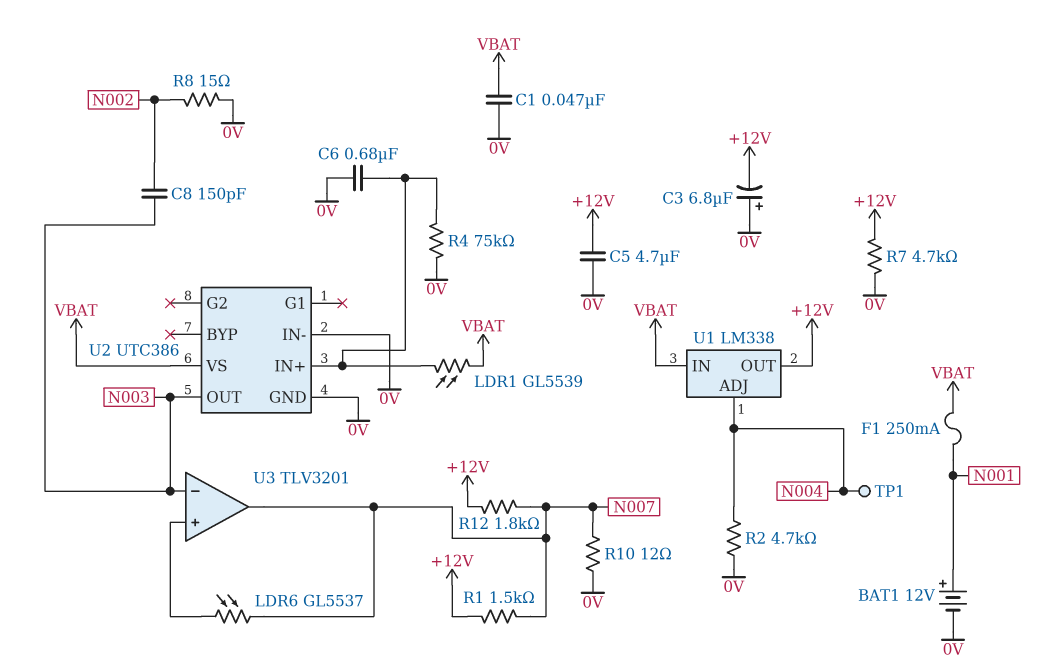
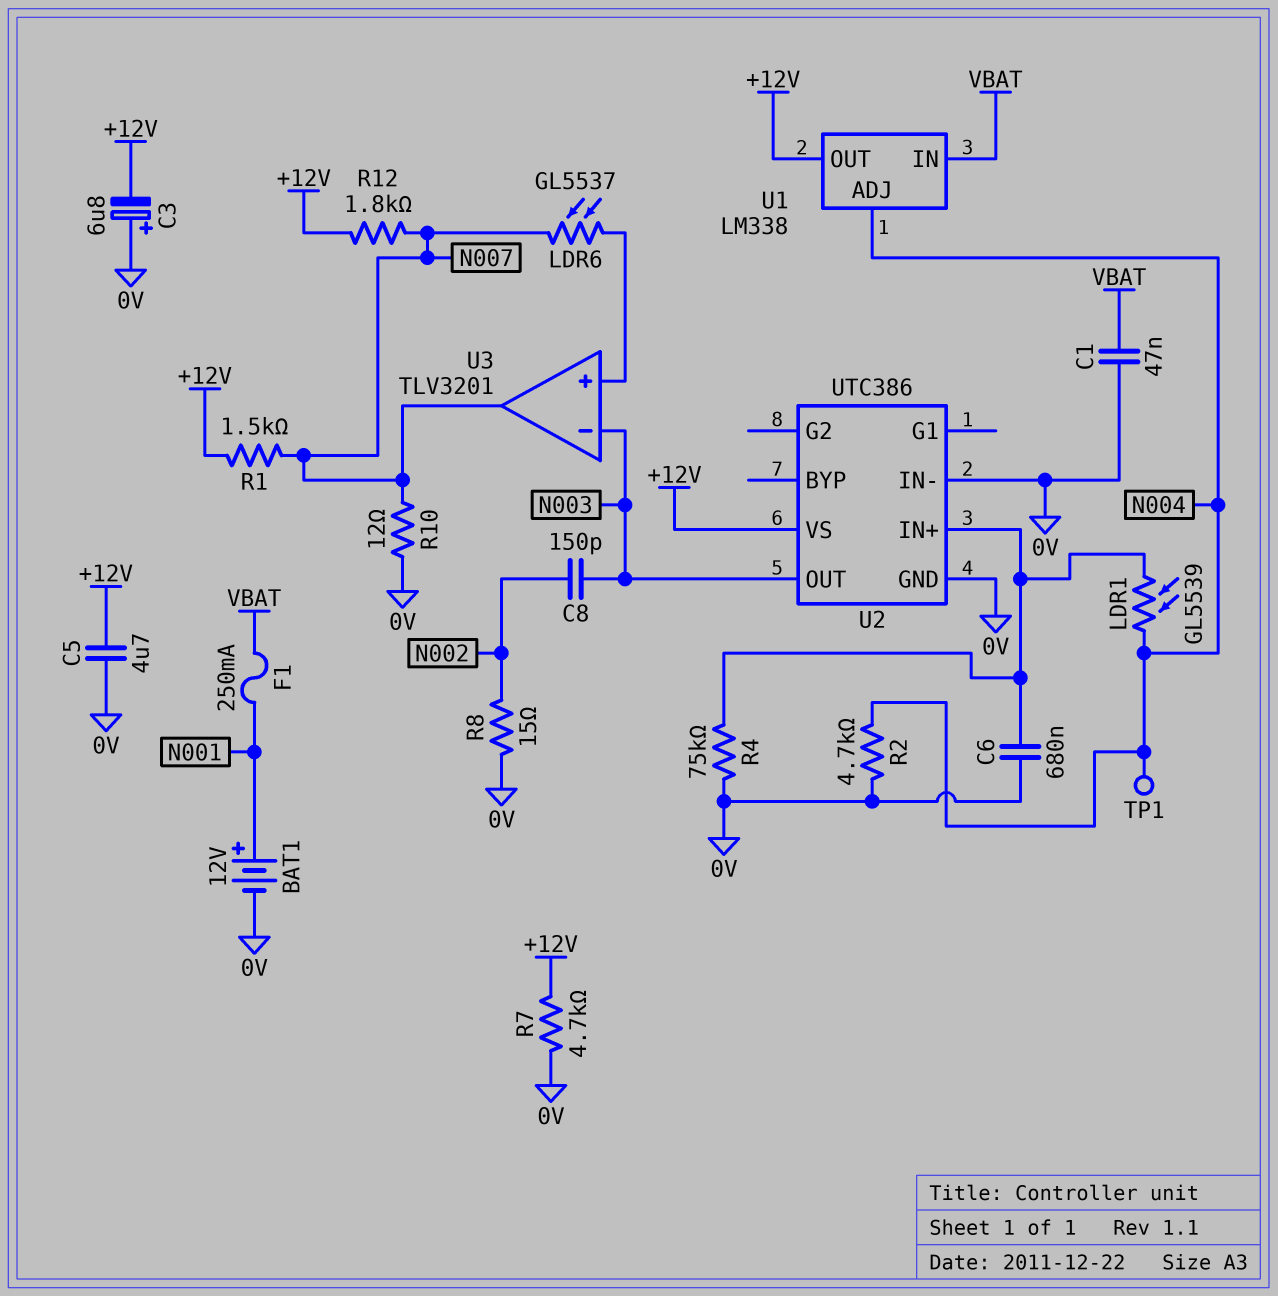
LDR1: GL5539 (U2/IN+, VBAT) -> GL5539 (N004, U2/IN+)
U2 pin VS: VBAT -> +12V

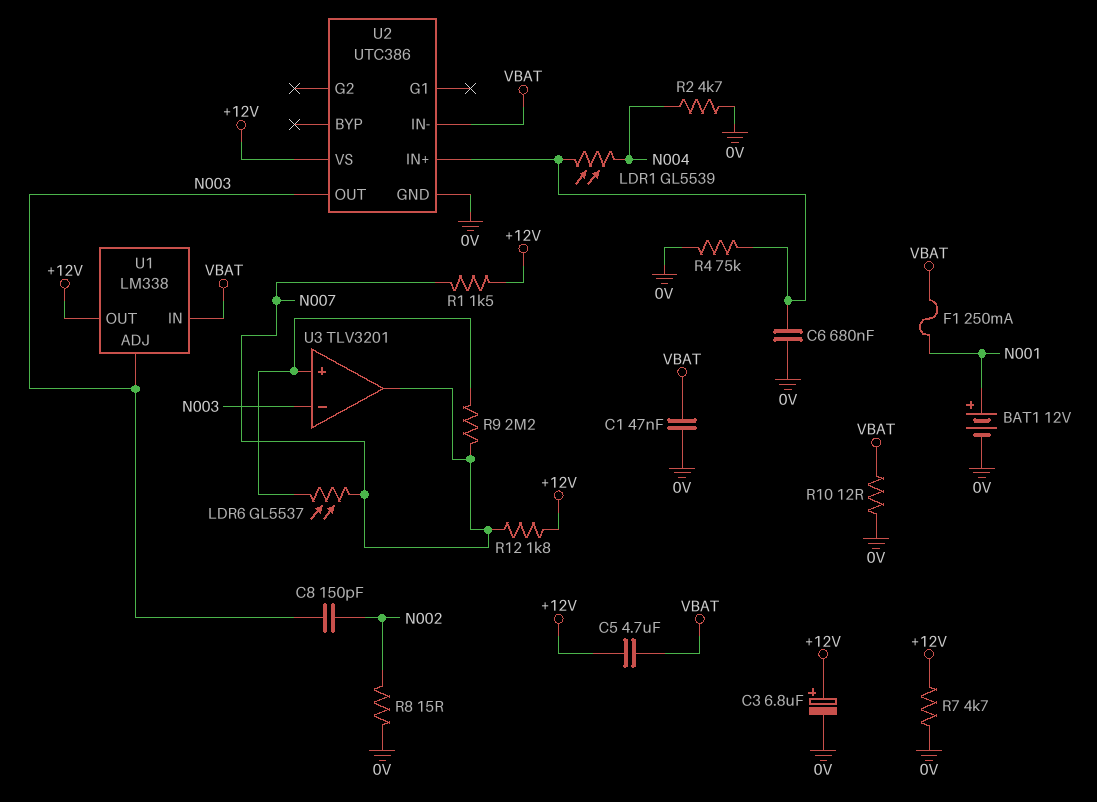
C3: 6.8uF (plus 0V, minus +12V) -> 6.8uF (plus +12V, minus 0V)
C5: 4.7uF (+12V, 0V) -> 4.7uF (+12V, VBAT)
R9: none -> 2.2M (N007, U3/in+)
R10: 12 (0V, N007) -> 12 (0V, VBAT)
TP1: test point (N004) -> none
U1 pin ADJ: N004 -> N003
U2 pin IN-: 0V -> VBAT

